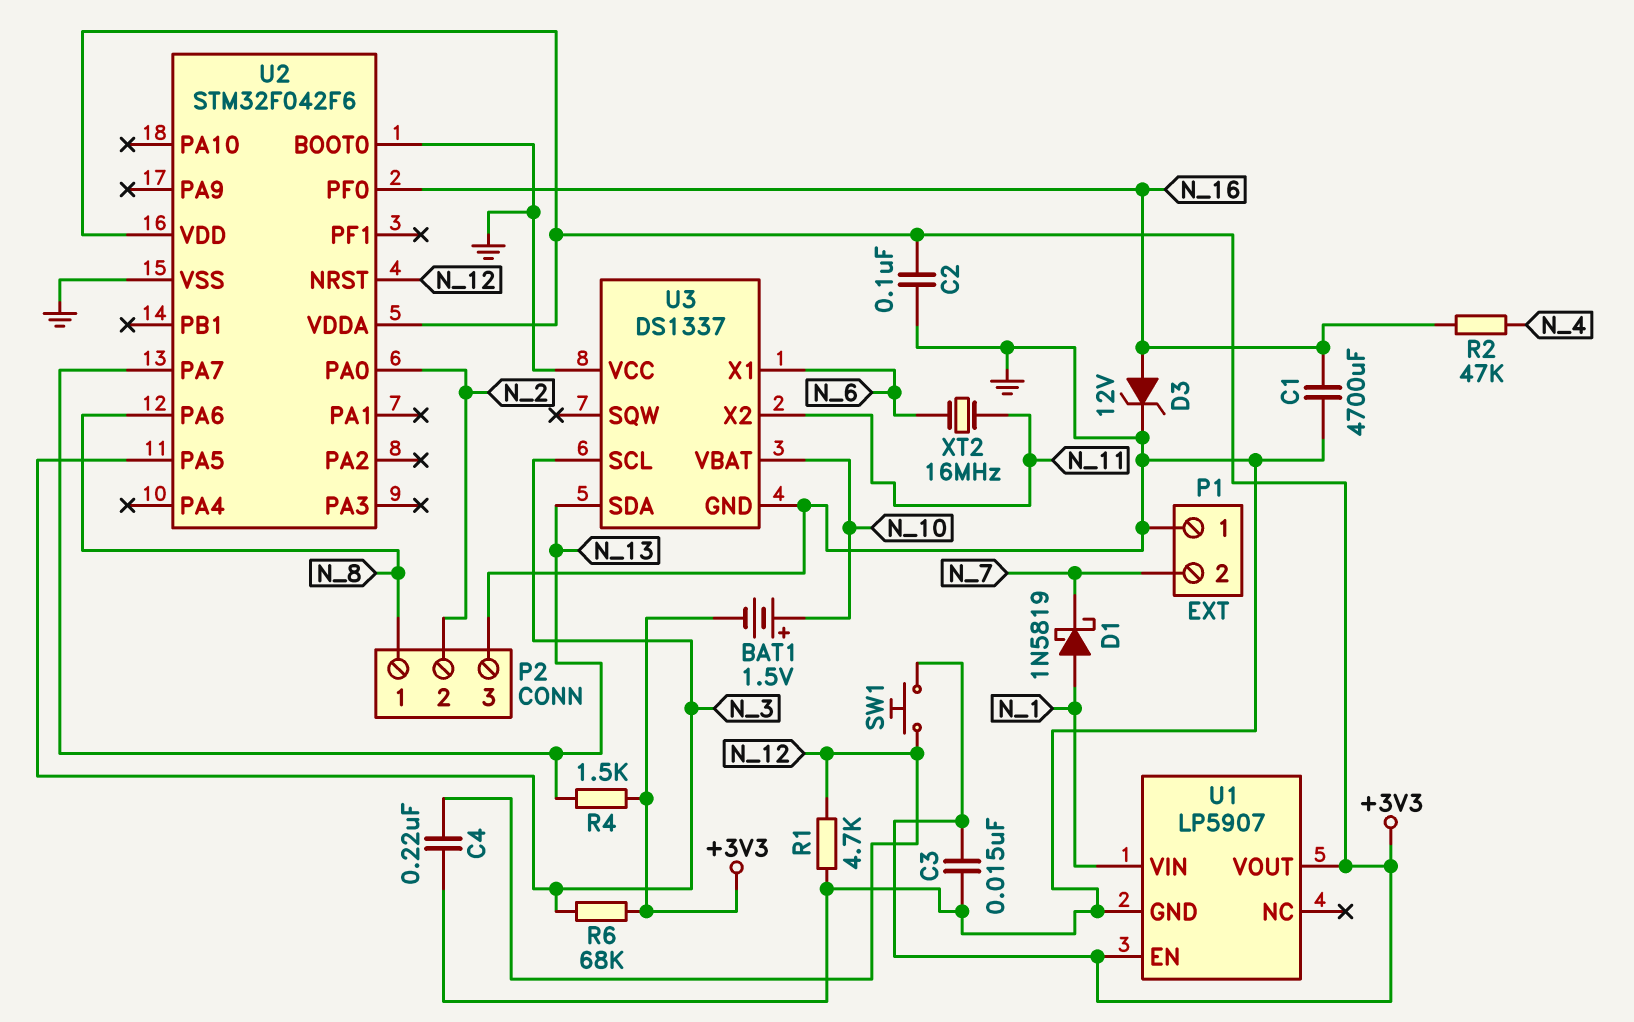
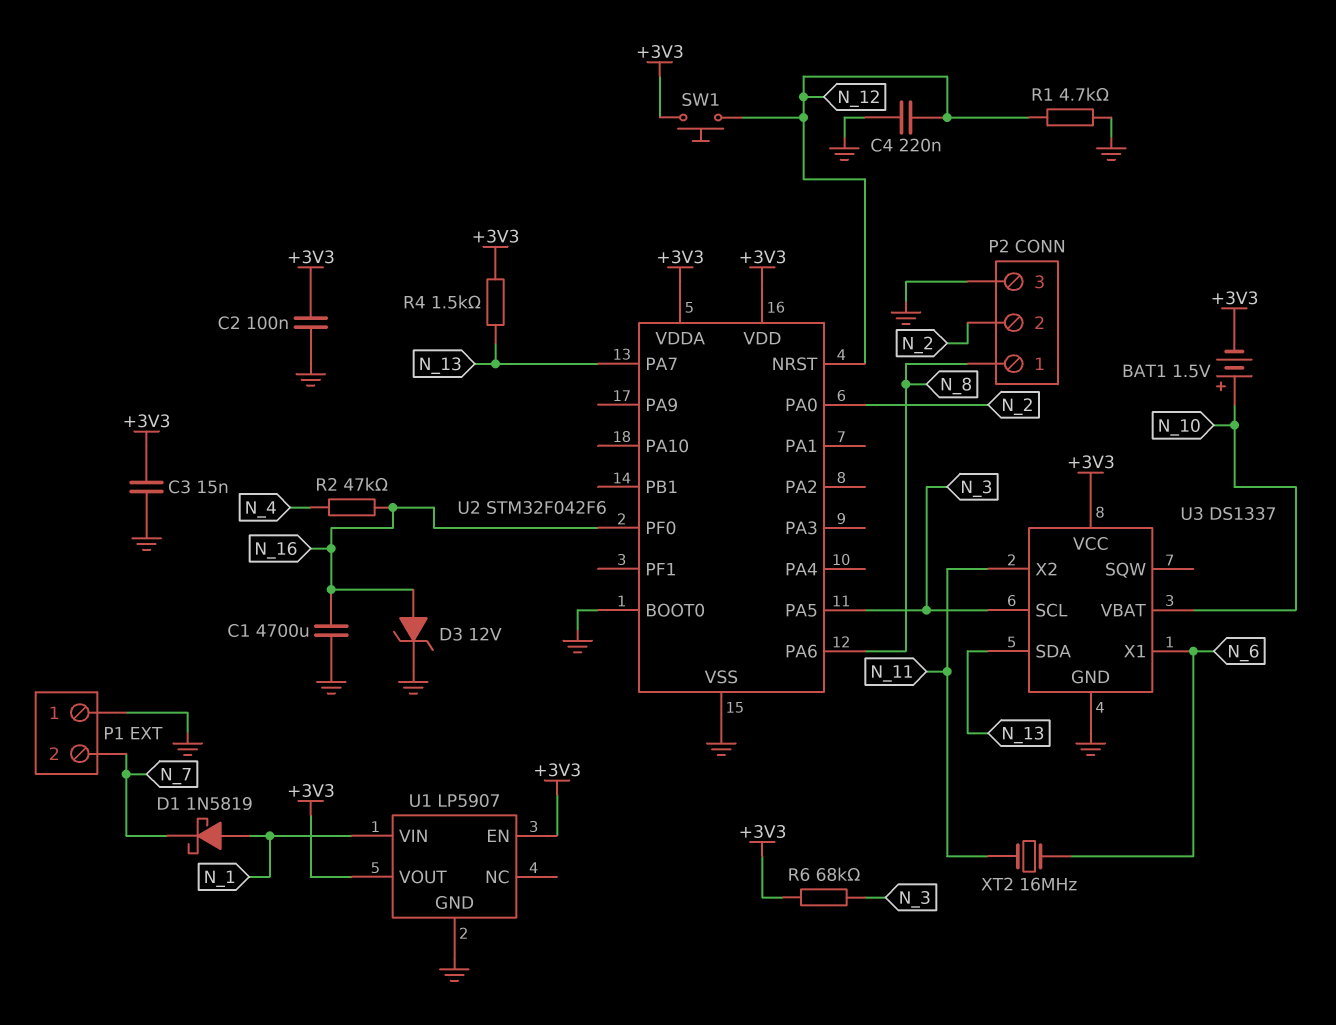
U3 pin VCC: GND -> +3V3

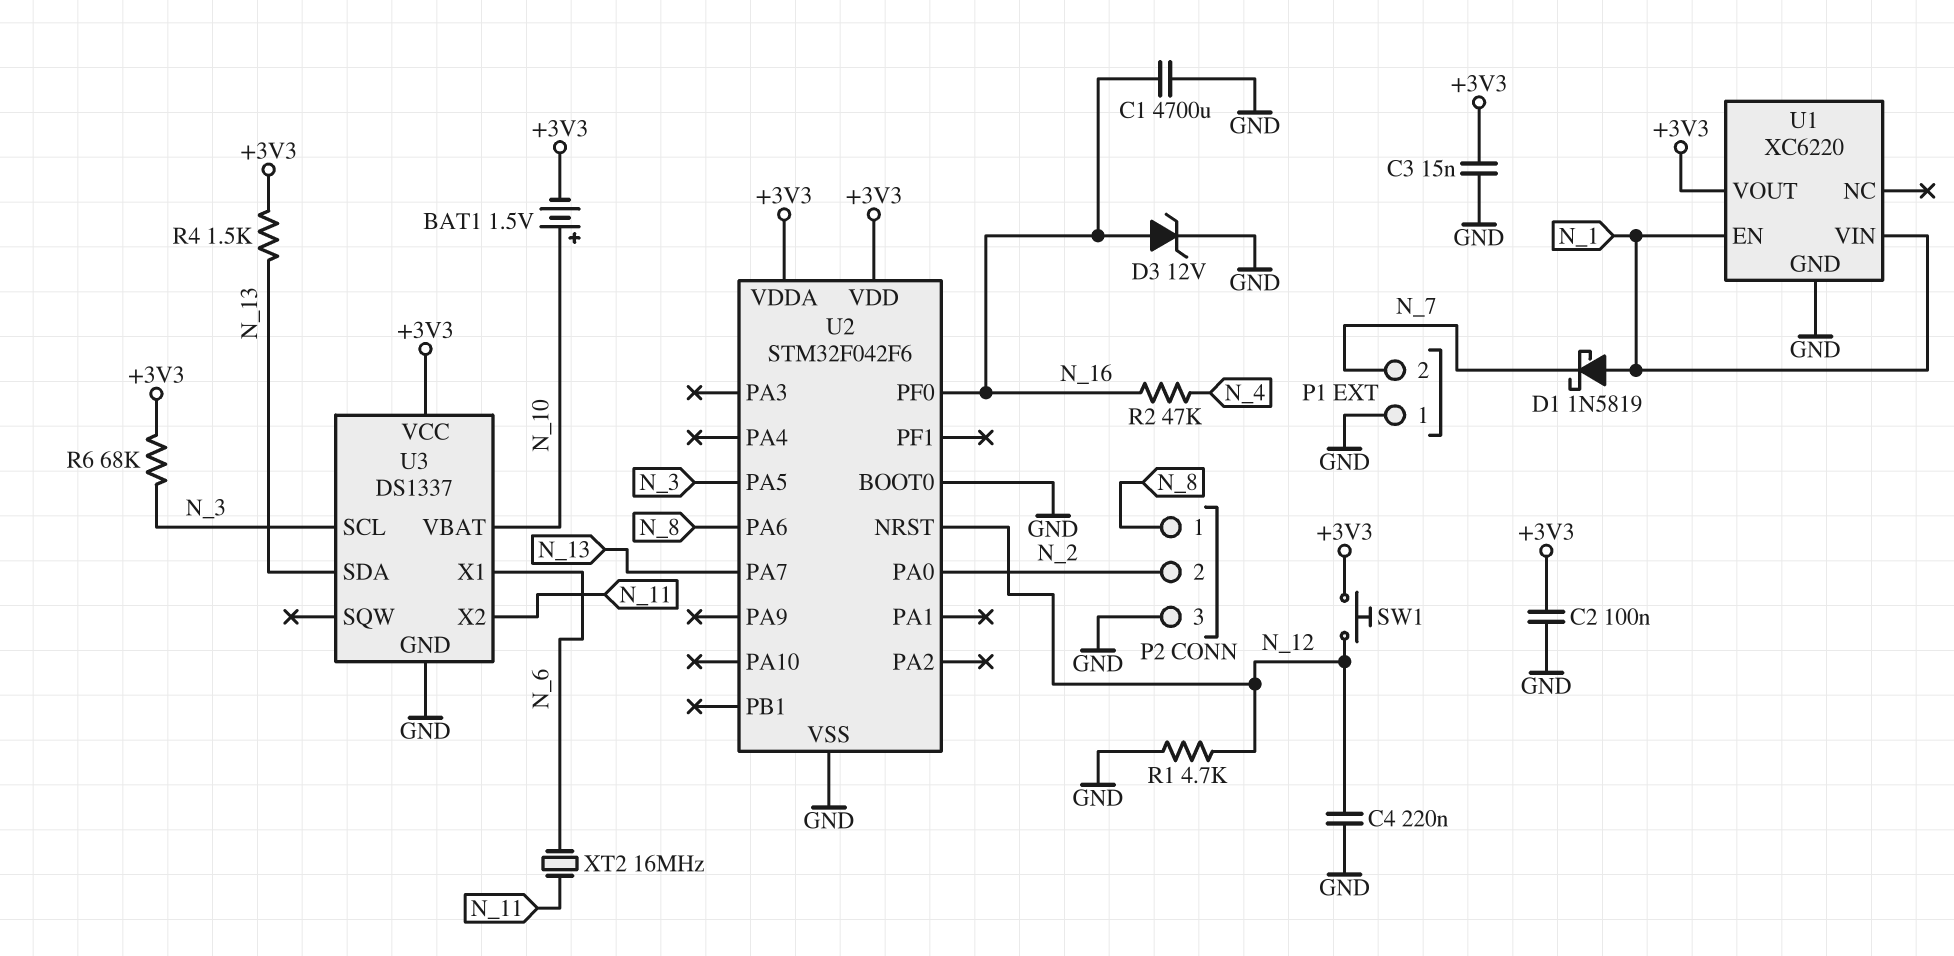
U1: LP5907 -> XC6220
U1 pin EN: +3V3 -> N_1

